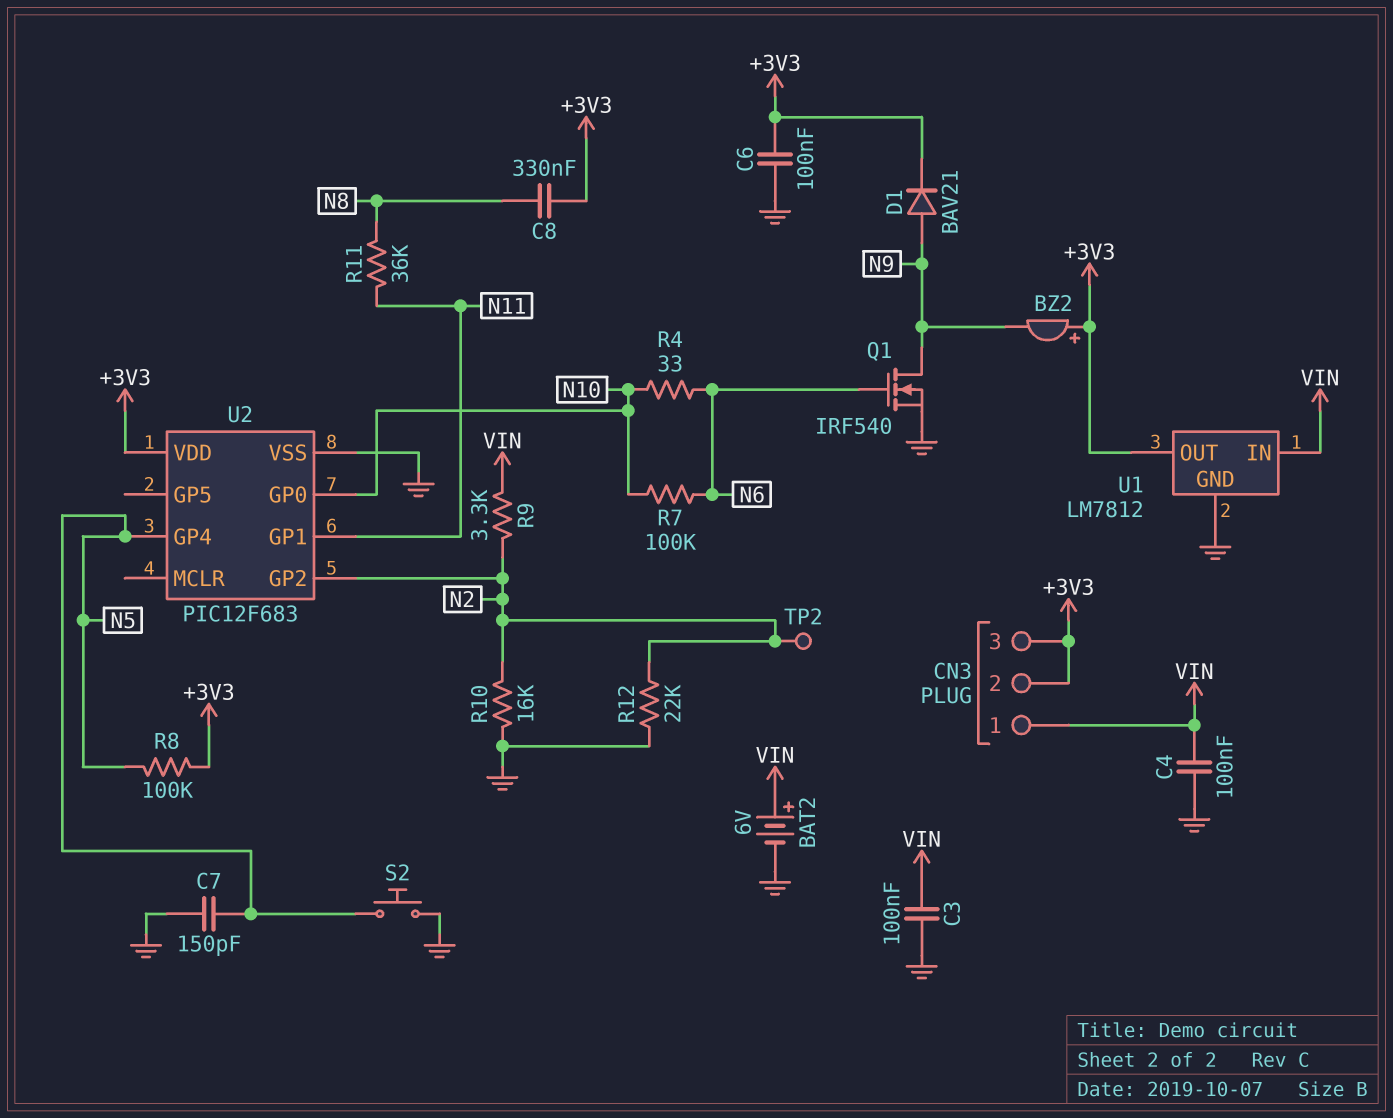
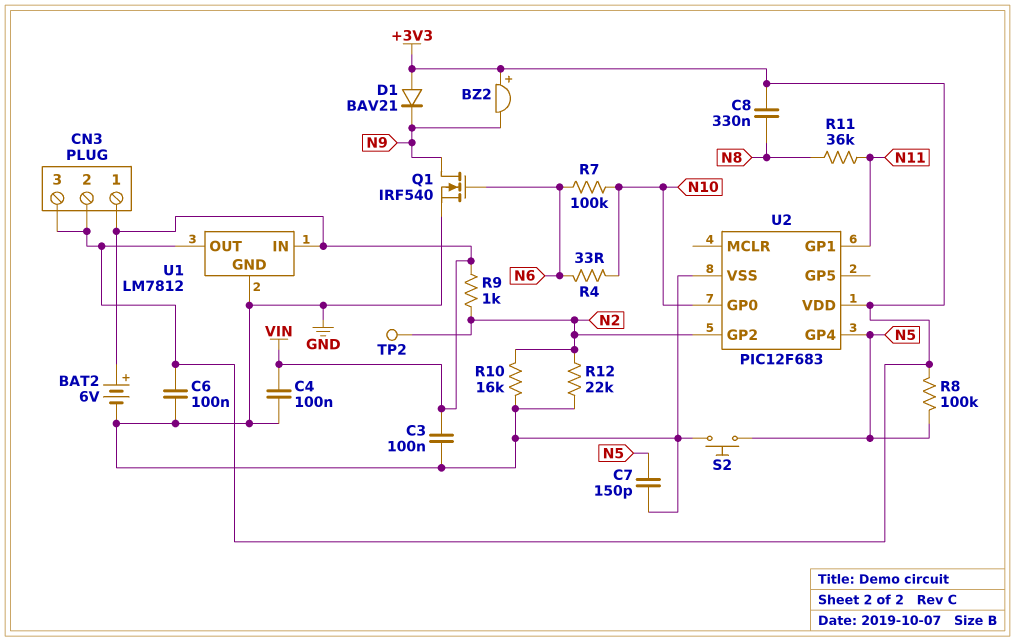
D1: diode BAV21 (A N9, K +3V3) -> diode BAV21 (A +3V3, K N9)
R9: 3.3k (N2, VIN) -> 1k (N2, VIN)

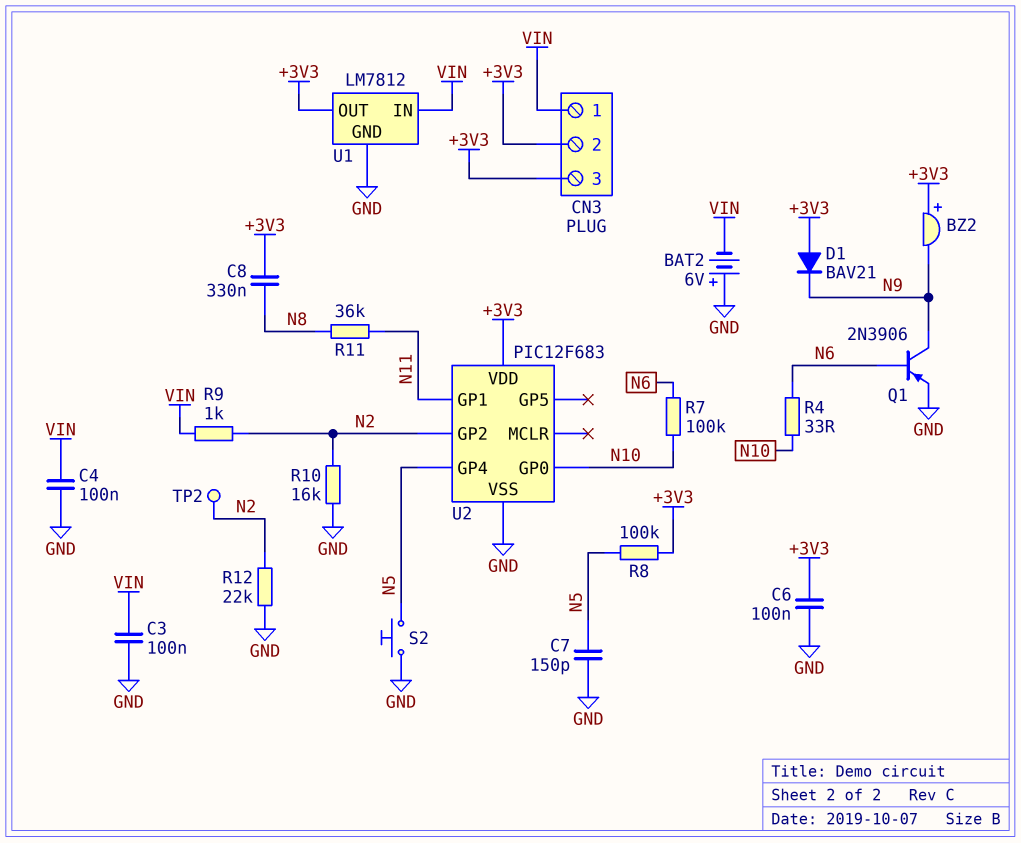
BAT2: 6V (plus VIN, minus GND) -> 6V (plus GND, minus VIN)
Q1: NMOS IRF540 (G N6, D N9, S GND) -> PNP 2N3906 (B N6, C N9, E GND)

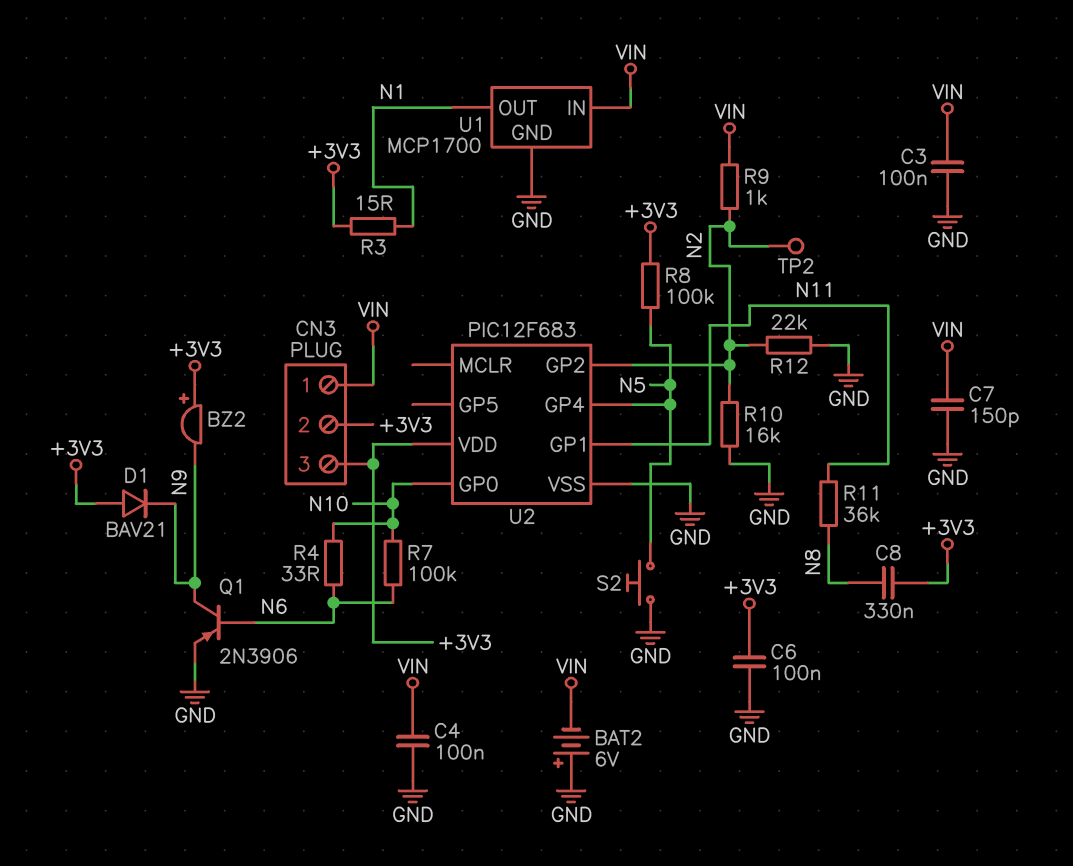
C7: 150pF (GND, N5) -> 150pF (GND, VIN)
R3: none -> 15 (+3V3, N1)
U1: LM7812 -> MCP1700
U1 pin OUT: +3V3 -> N1

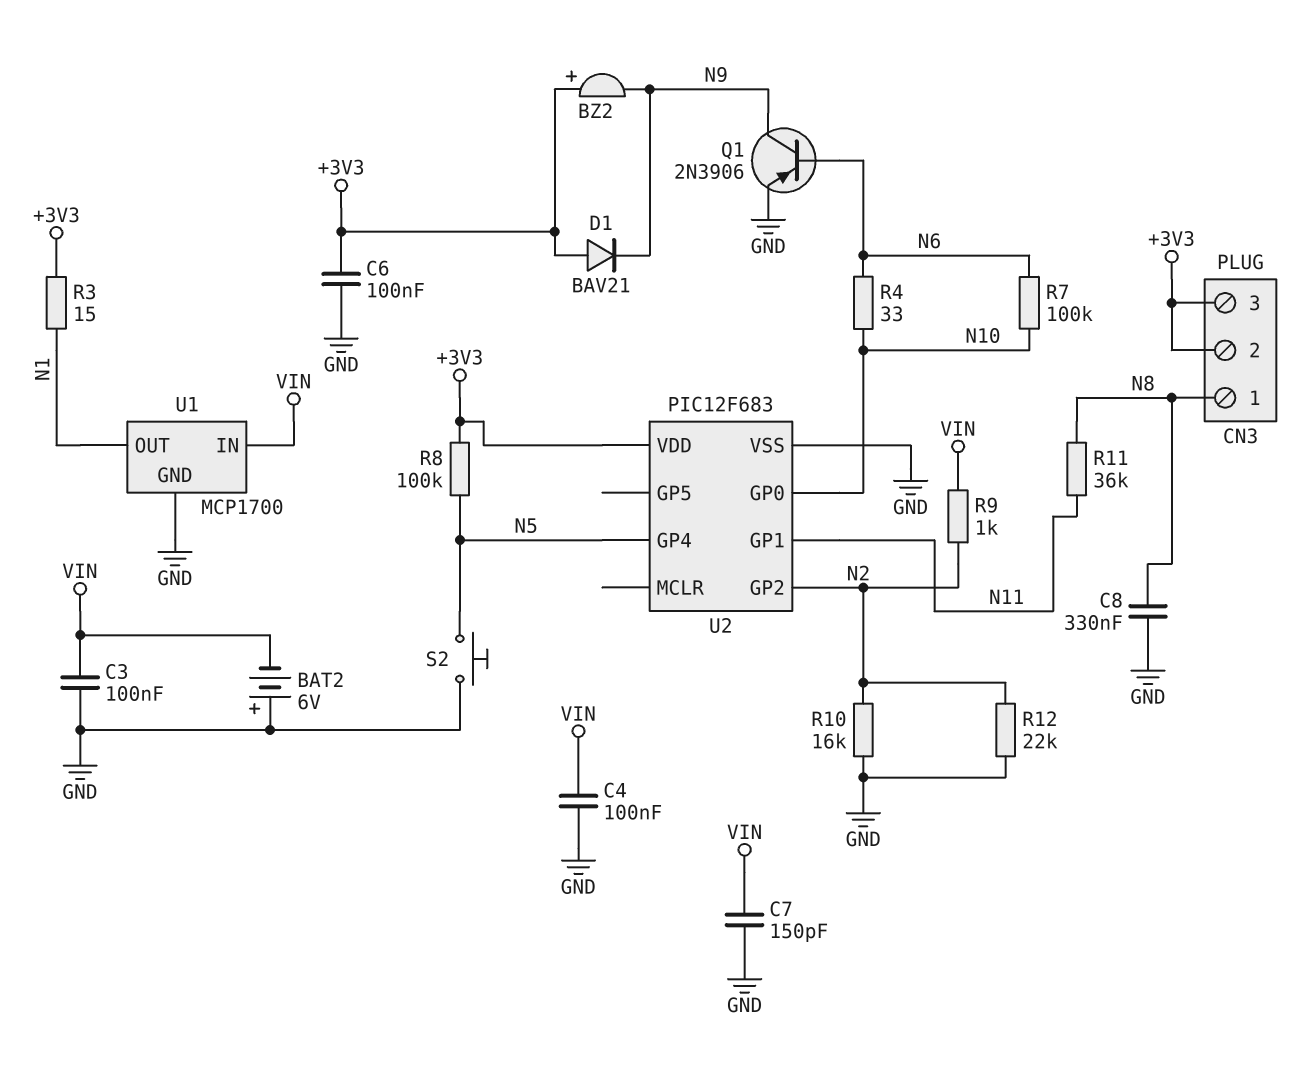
C8: 330nF (+3V3, N8) -> 330nF (GND, N8)
CN3 pin 1: VIN -> N8
TP2: test point (N2) -> none

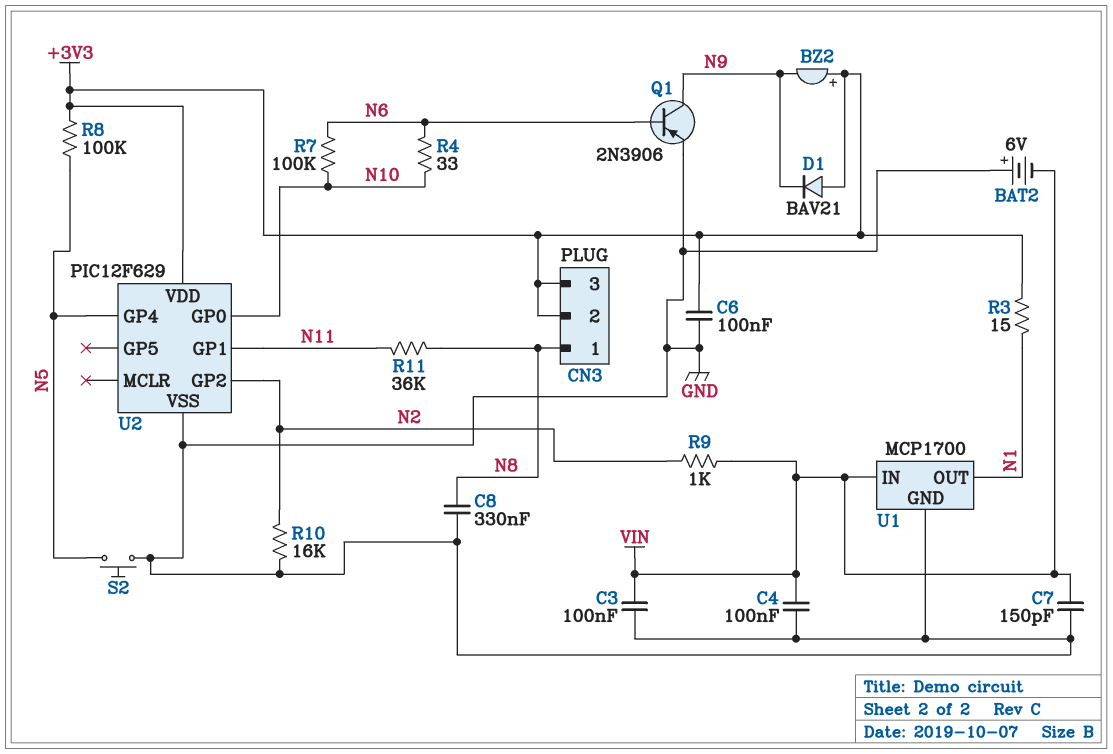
R12: 22k (GND, N2) -> none
U2: PIC12F683 -> PIC12F629

